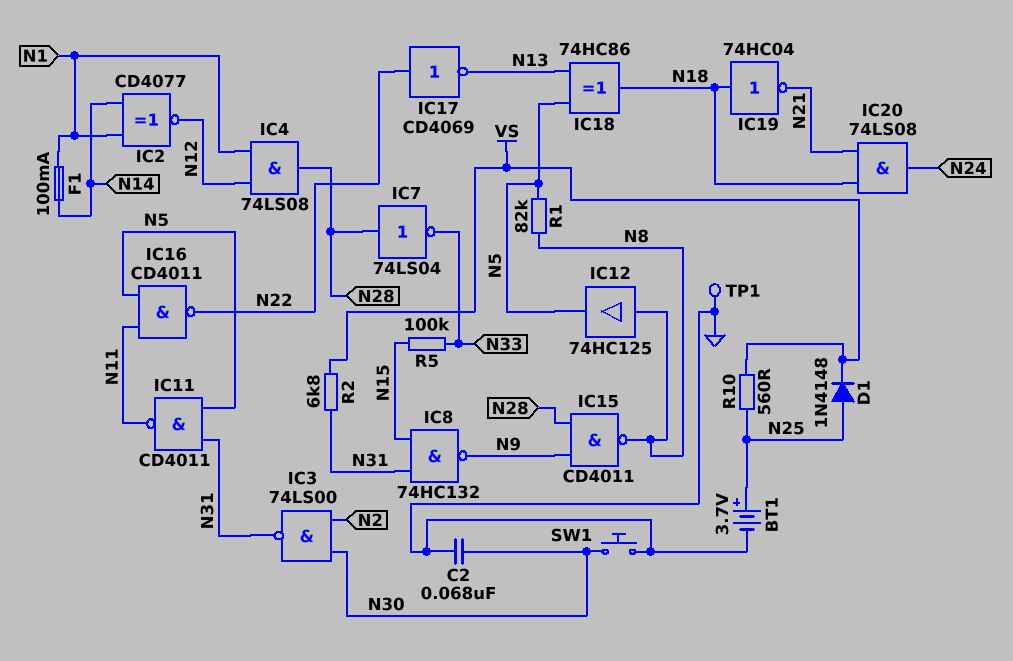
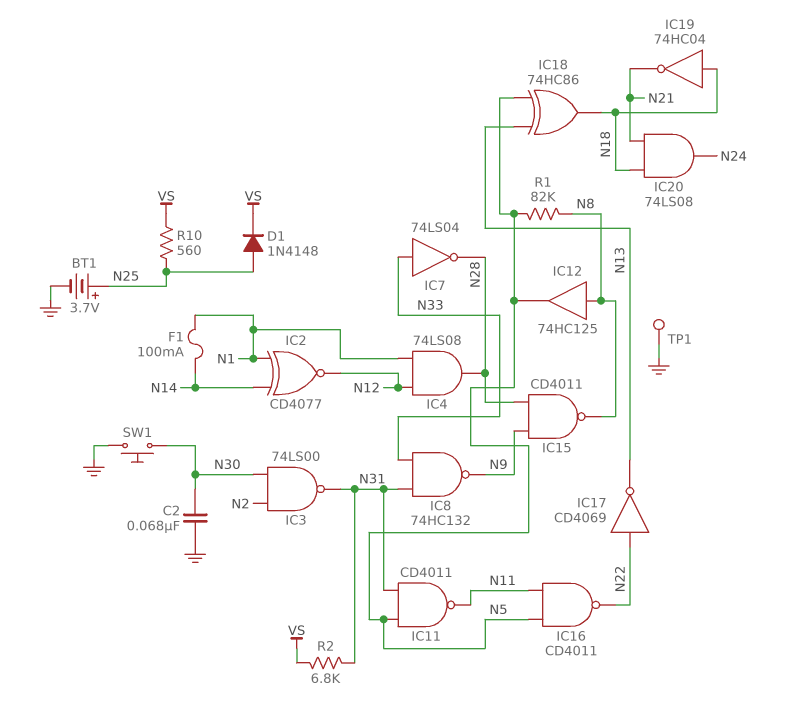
IC7: NOT 74LS04 (in N28, out N33) -> NOT 74LS04 (in N33, out N28)
IC8: NAND 74HC132 (in N15, in N31, out N9) -> NAND 74HC132 (in N31, in N33, out N9)
R5: 100k (N15, N33) -> none

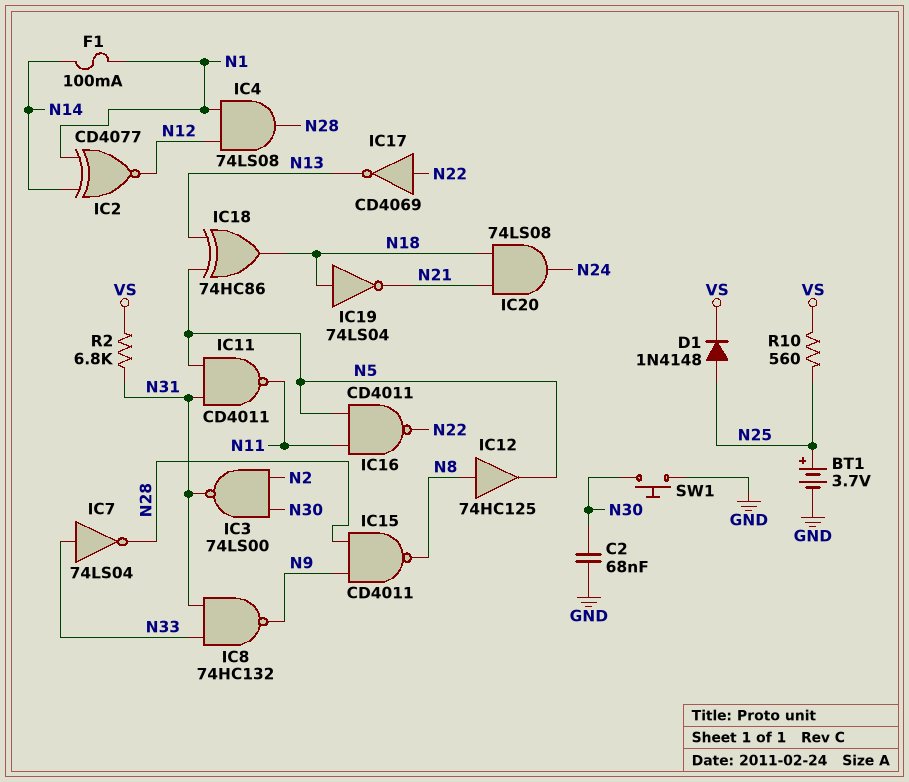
IC19: NOT 74HC04 (in N18, out N21) -> NOT 74LS04 (in N18, out N21)
R1: 82k (N5, N8) -> none
TP1: test point (GND) -> none

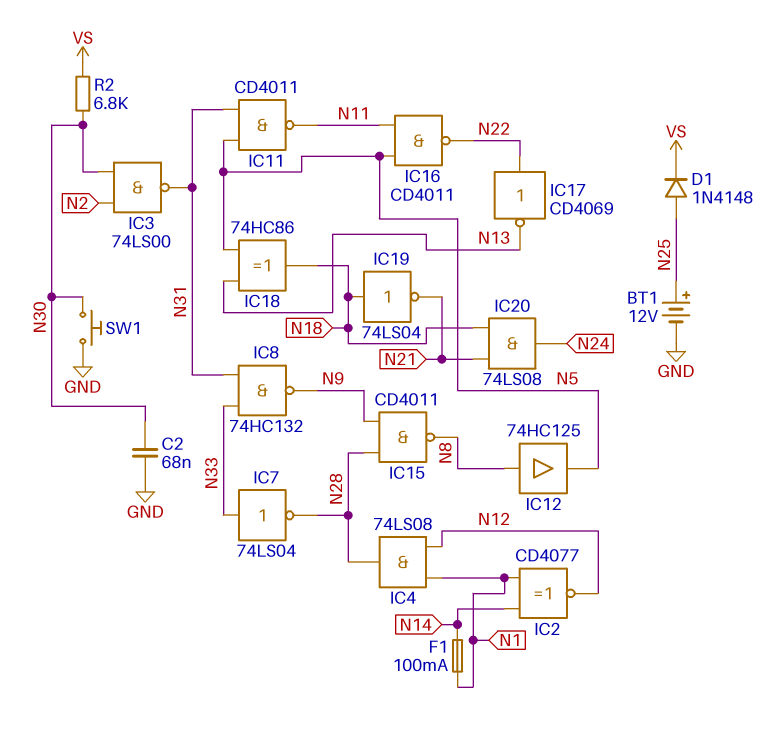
BT1: 3.7V (plus N25, minus GND) -> 12V (plus N25, minus GND)
R2: 6.8k (N31, VS) -> 6.8k (N30, VS)
R10: 560 (N25, VS) -> none

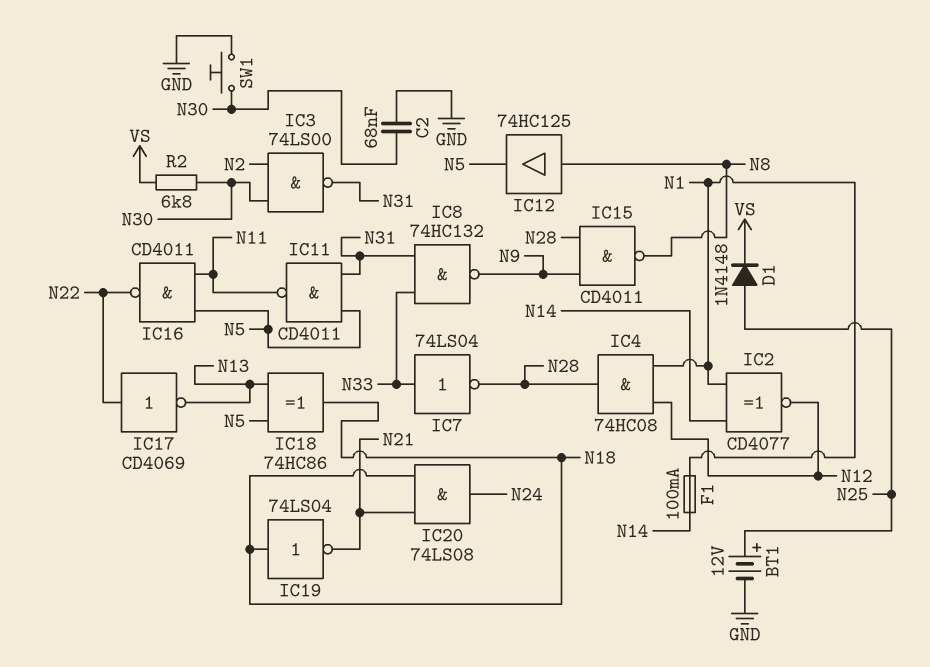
IC4: AND 74LS08 (in N1, in N12, out N28) -> AND 74HC08 (in N1, in N12, out N28)

